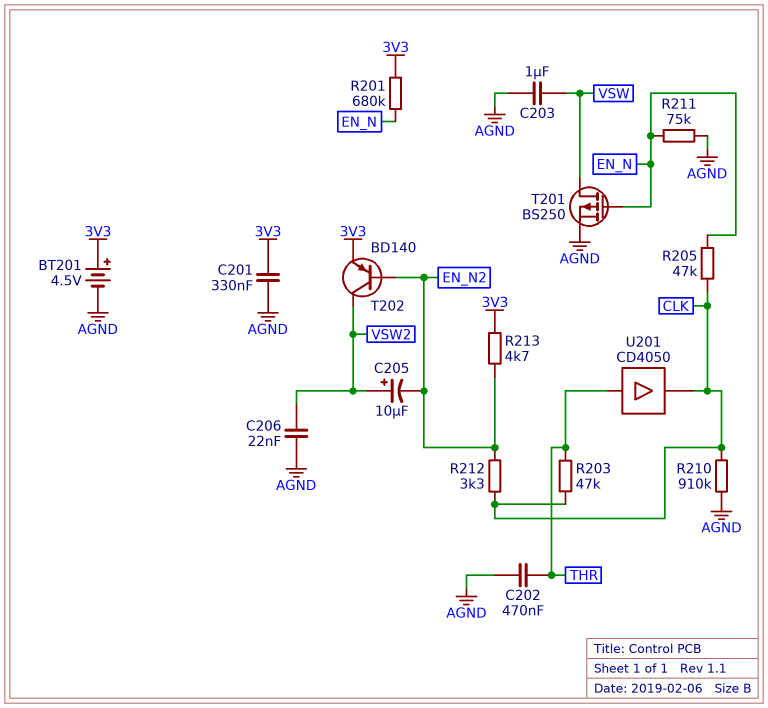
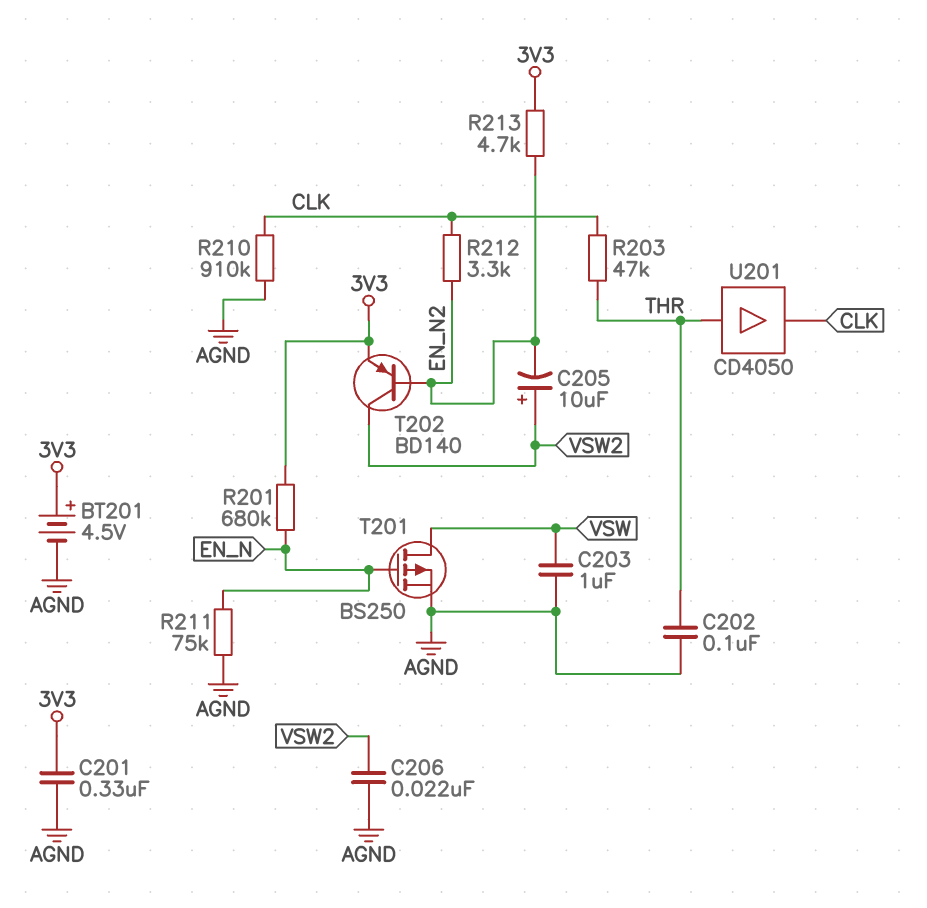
C202: 470nF (AGND, THR) -> 100nF (AGND, THR)
R205: 47k (CLK, EN_N) -> none

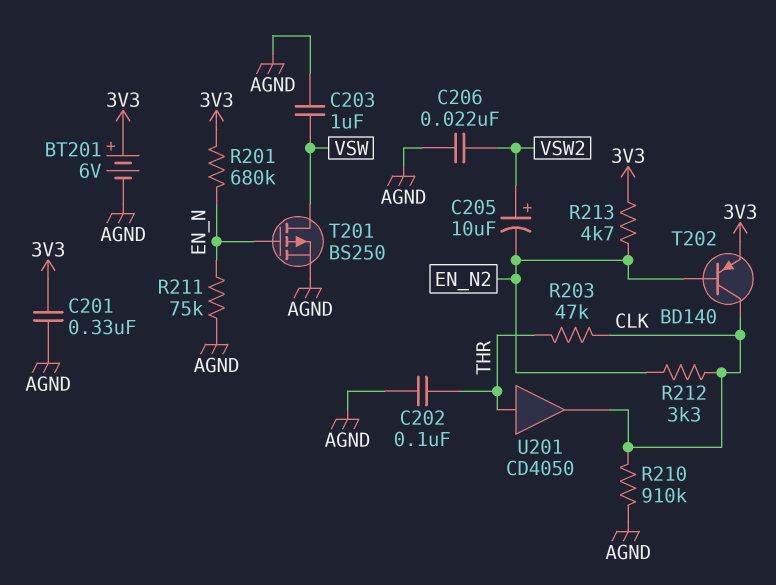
BT201: 4.5V (plus 3V3, minus AGND) -> 6V (plus 3V3, minus AGND)
T202: PNP BD140 (B EN_N2, C VSW2, E 3V3) -> PNP BD140 (B EN_N2, C CLK, E 3V3)

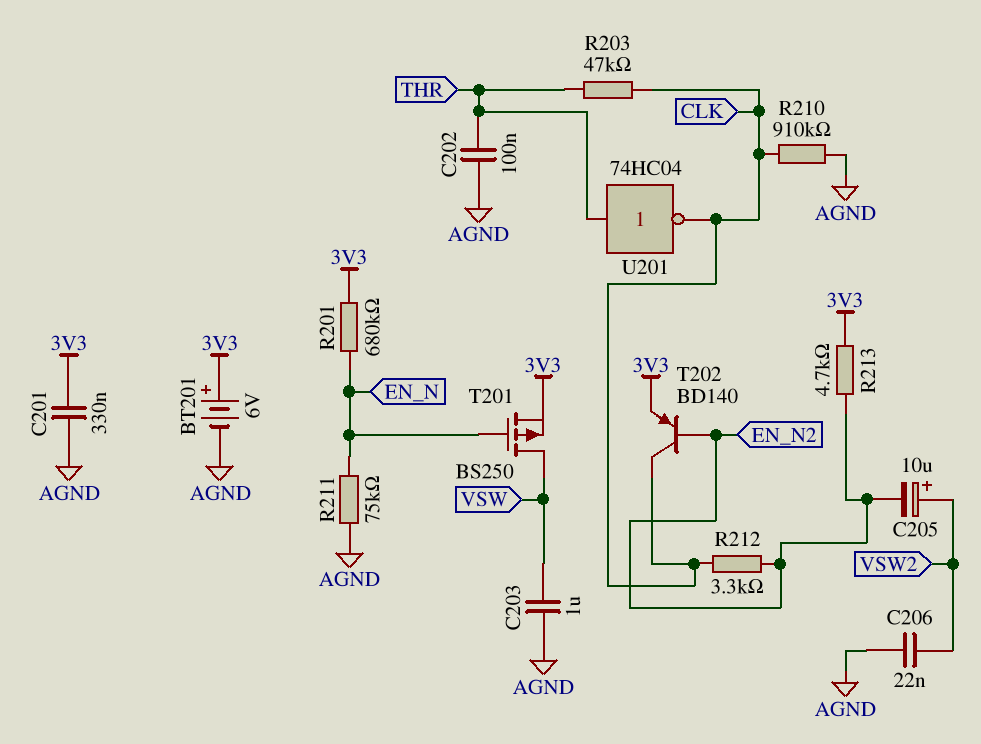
T201: PMOS BS250 (G EN_N, D VSW, S AGND) -> PMOS BS250 (G EN_N, D VSW, S 3V3)
U201: buffer CD4050 (in THR, out CLK) -> NOT 74HC04 (in THR, out CLK)

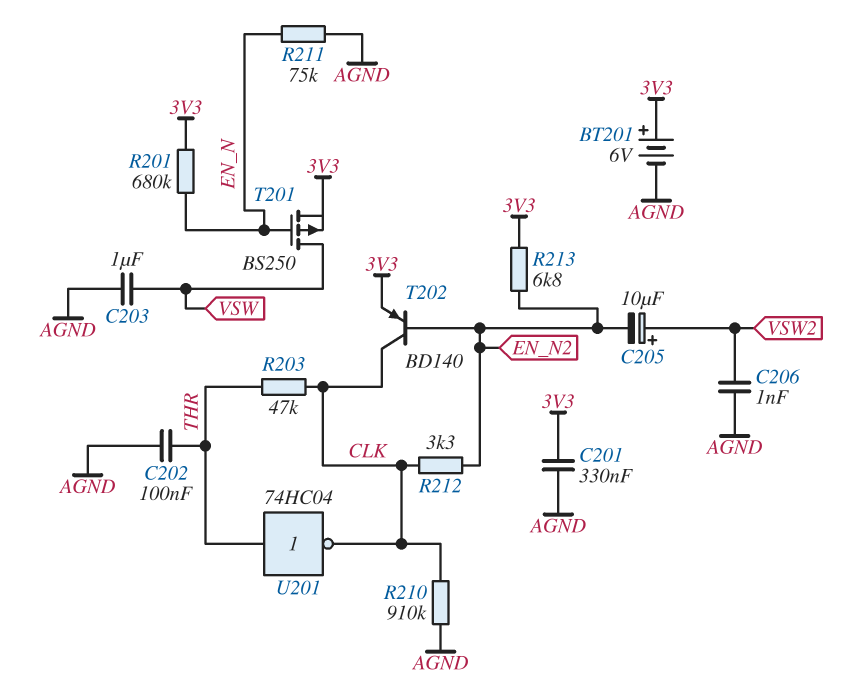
C206: 22nF (AGND, VSW2) -> 1nF (AGND, VSW2)
R213: 4.7k (3V3, EN_N2) -> 6.8k (3V3, EN_N2)

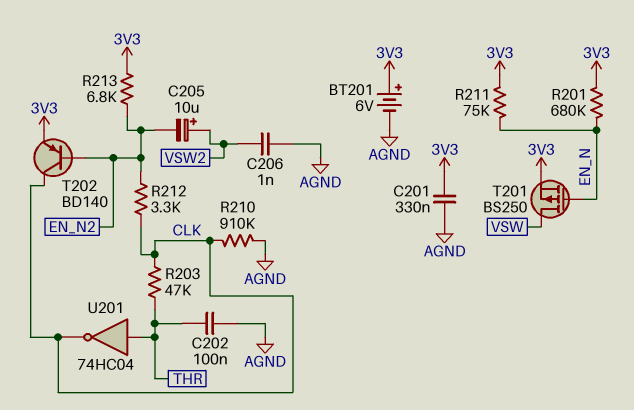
C203: 1uF (AGND, VSW) -> none
R211: 75k (AGND, EN_N) -> 75k (3V3, EN_N)

